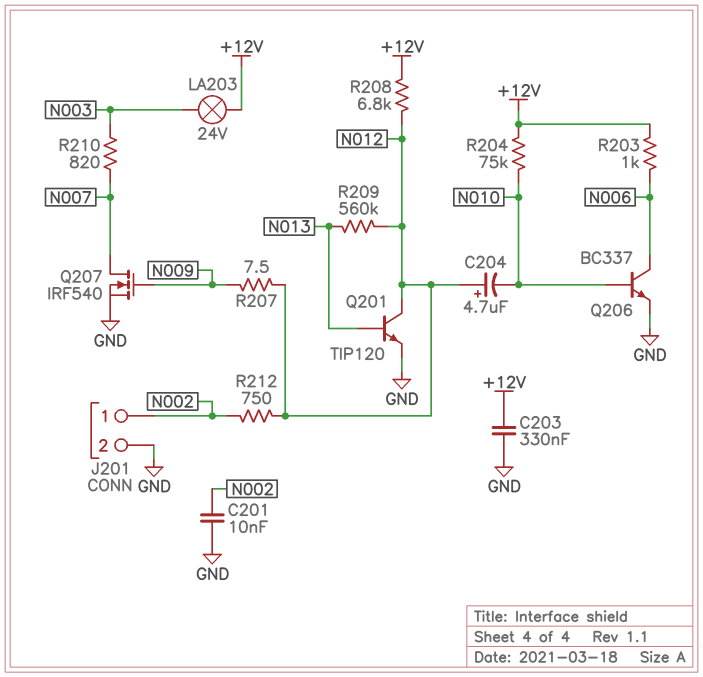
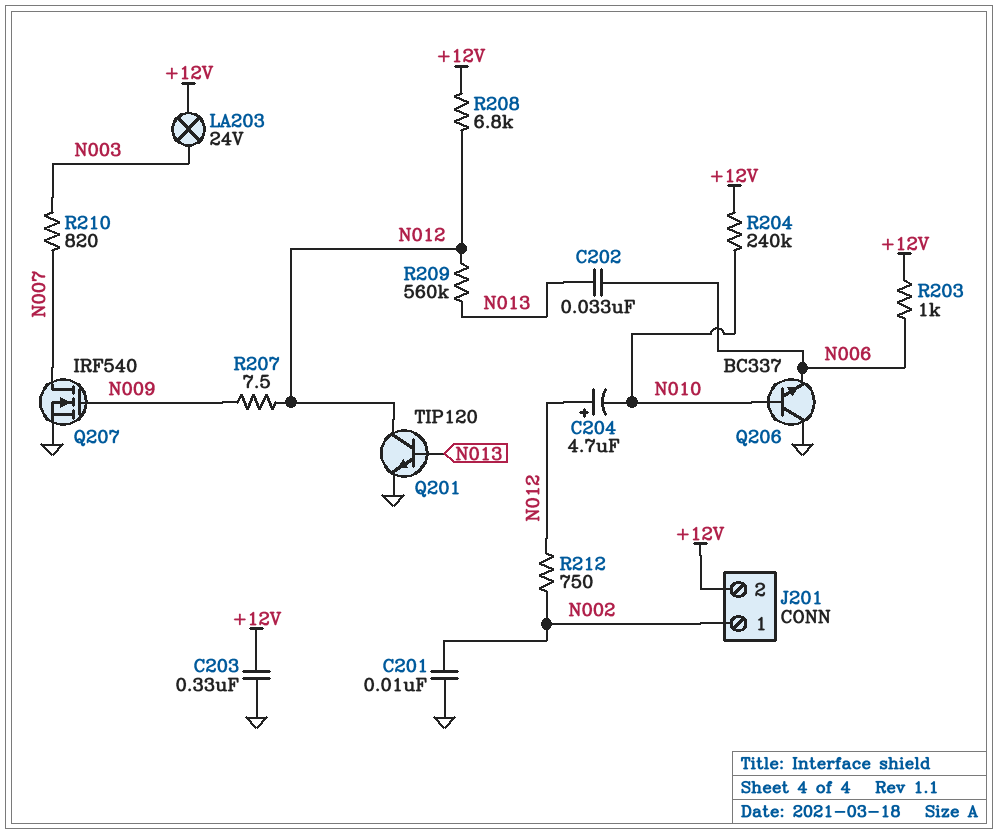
C202: none -> 33nF (N006, N013)
J201 pin 2: GND -> +12V
Q206: NPN BC337 (B N010, C N006, E GND) -> NPN BC337 (B N010, C GND, E N006)
R204: 75k (+12V, N010) -> 240k (+12V, N010)

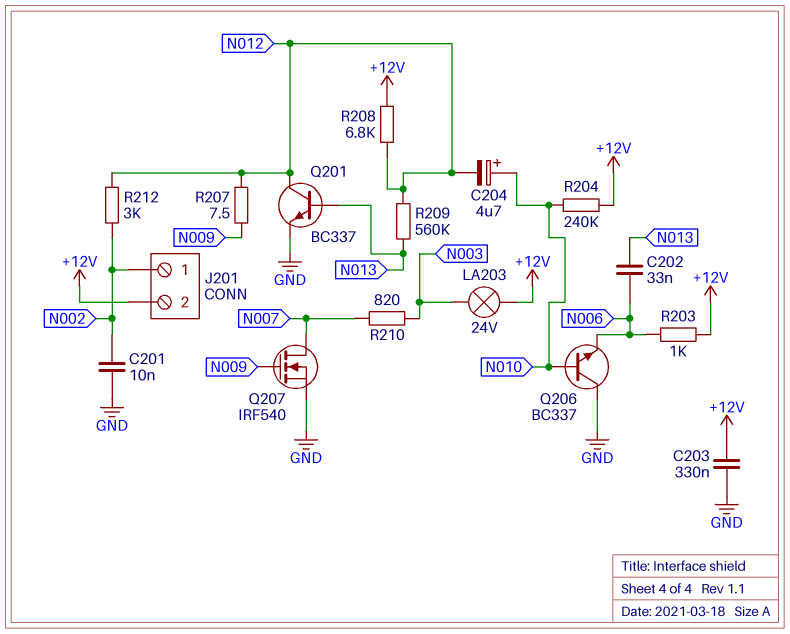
C204: 4.7uF (plus N012, minus N010) -> 4.7uF (plus N010, minus N012)
Q201: NPN TIP120 (B N013, C N012, E GND) -> NPN BC337 (B N013, C N012, E GND)
R212: 750 (N002, N012) -> 3k (N002, N012)

